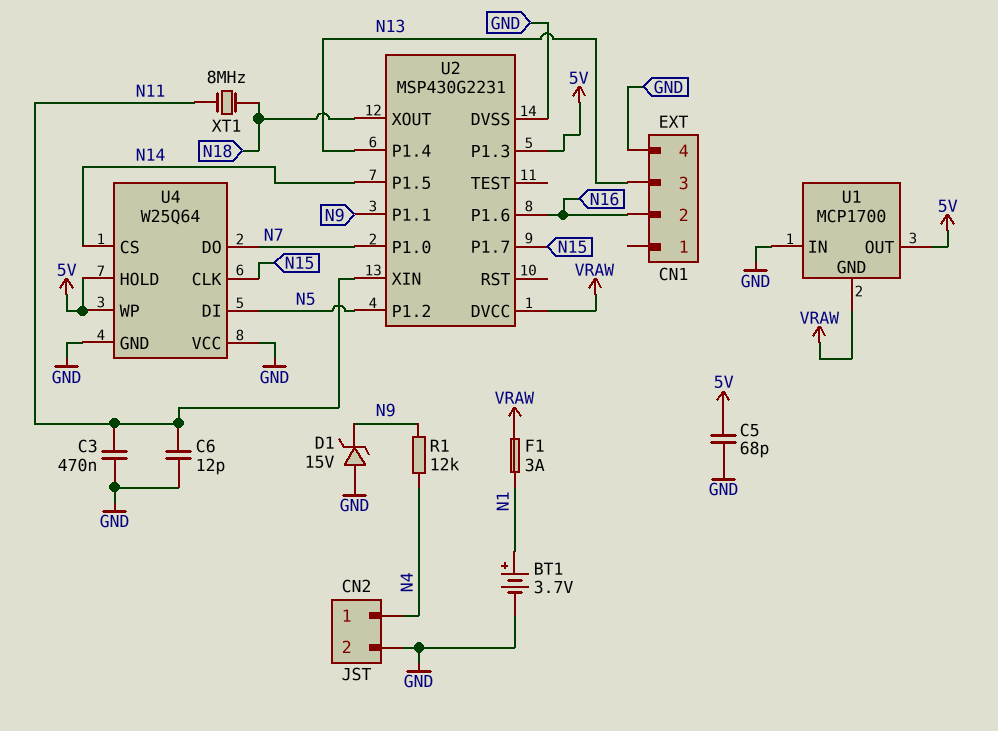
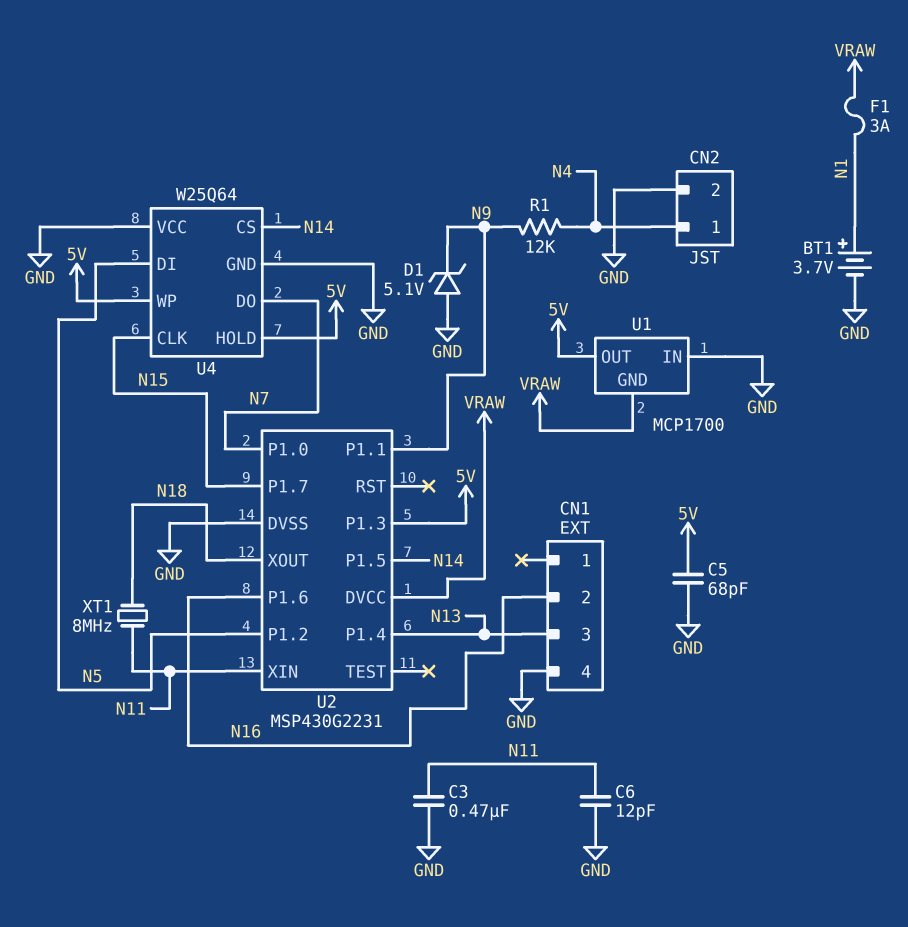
D1: zener 15V (A GND, K N9) -> zener 5.1V (A GND, K N9)

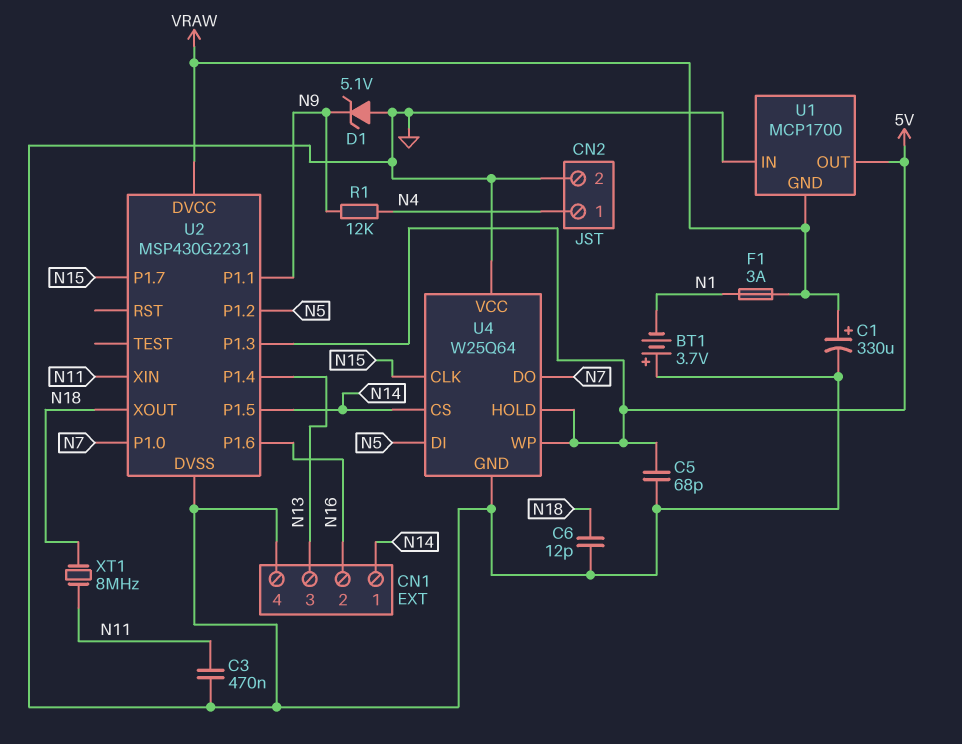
BT1: 3.7V (plus N1, minus GND) -> 3.7V (plus GND, minus N1)
C1: none -> 330uF (plus VRAW, minus GND)
C6: 12pF (GND, N11) -> 12pF (GND, N18)
CN1 pin 1: none -> N14

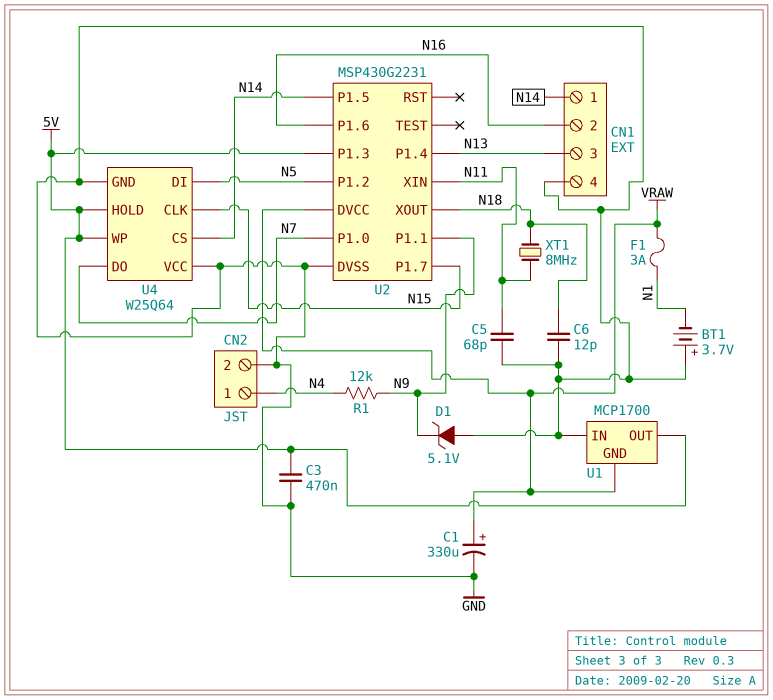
C3: 470nF (GND, N11) -> 470nF (5V, GND)
C5: 68pF (5V, GND) -> 68pF (GND, N11)

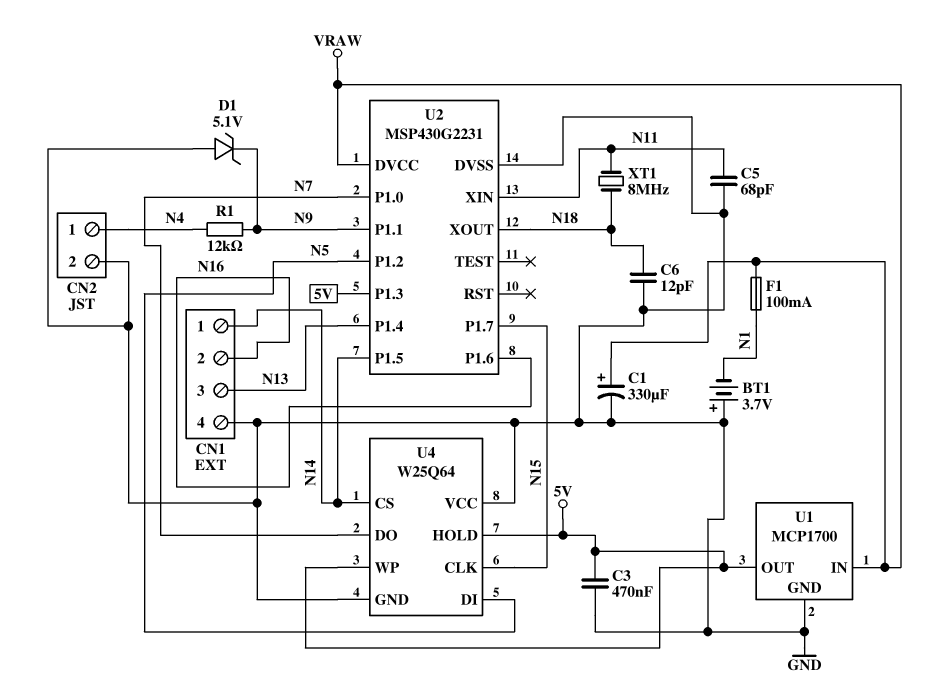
F1: 3A (N1, VRAW) -> 100mA (N1, VRAW)
U1 pin GND: VRAW -> GND
U1 pin IN: GND -> VRAW

